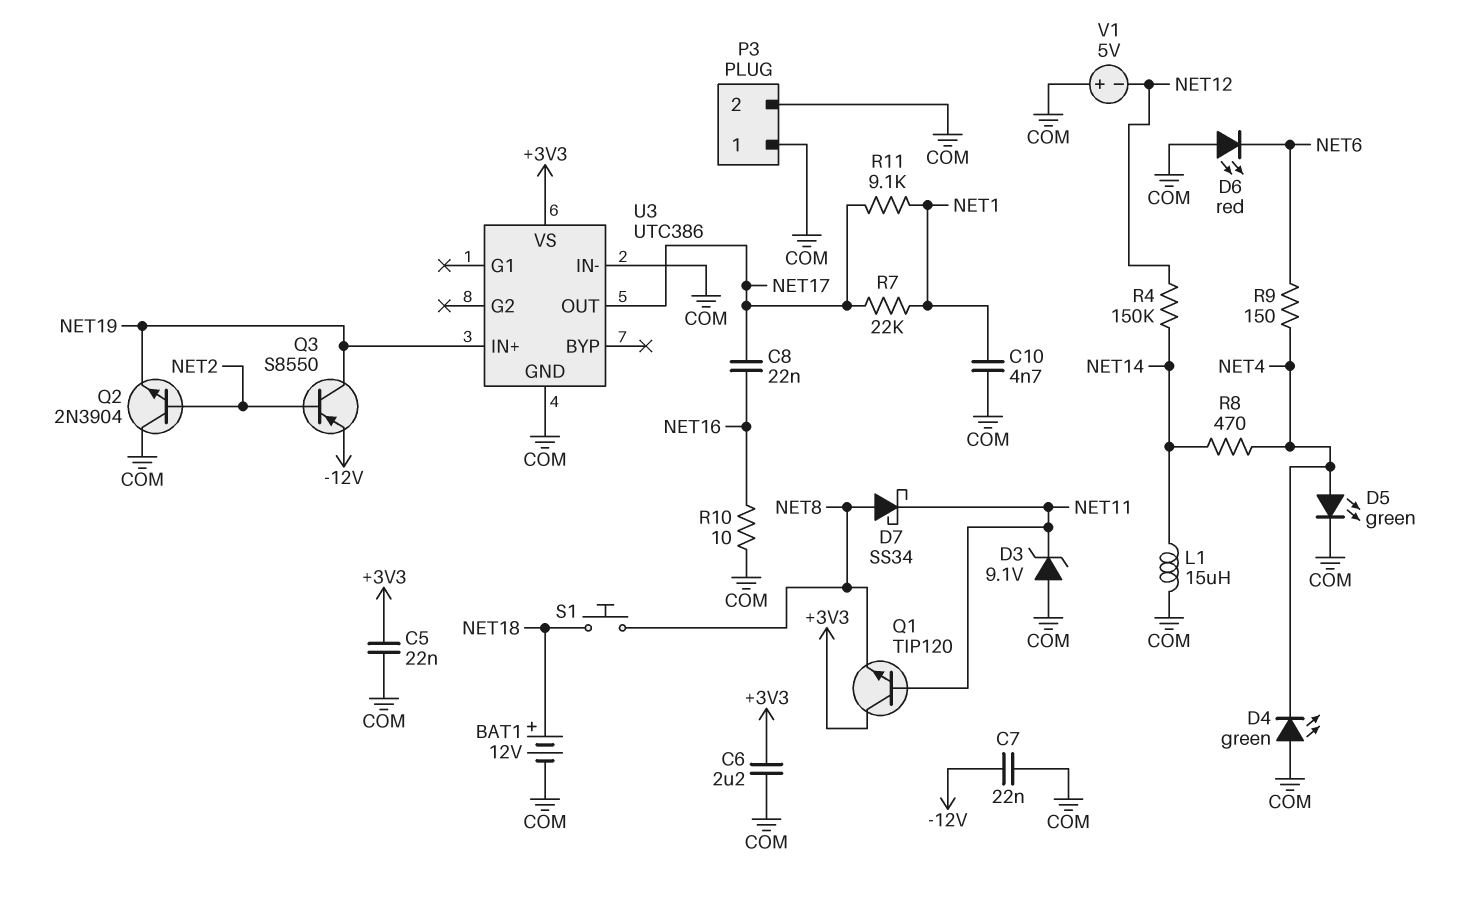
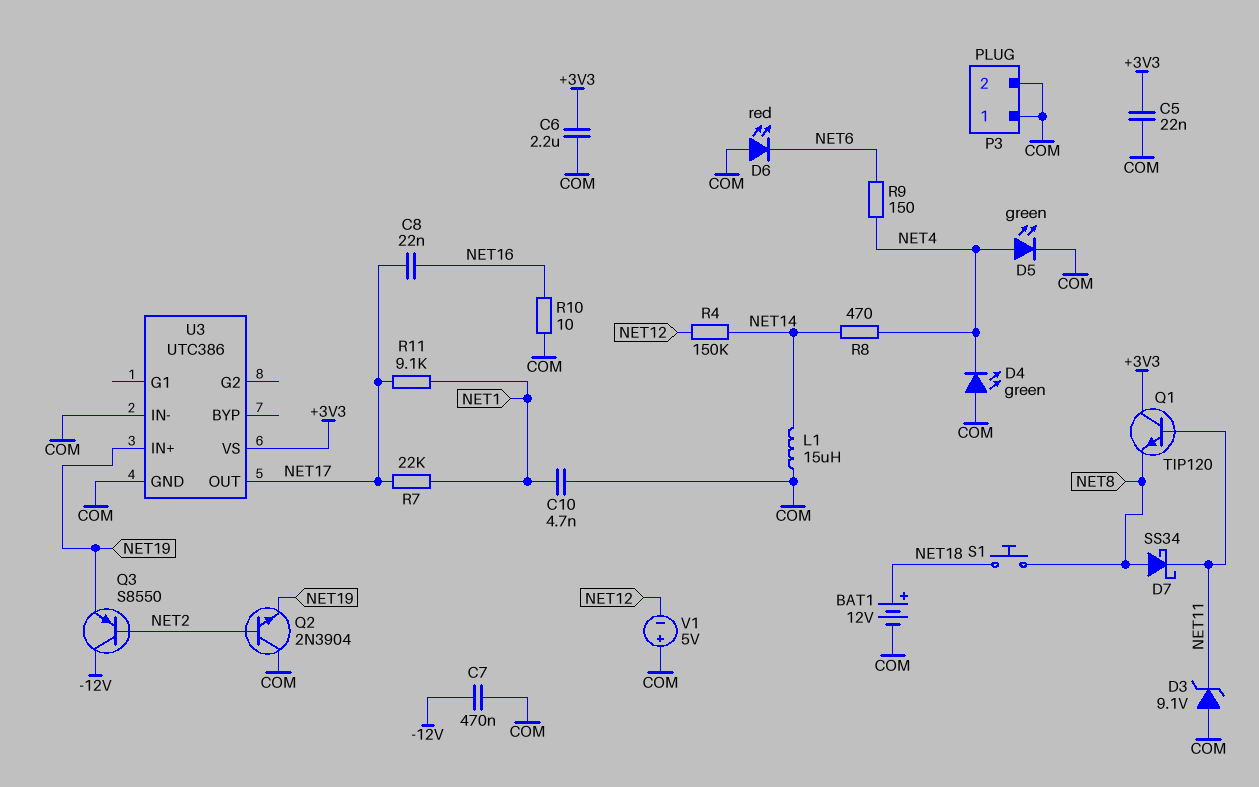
C7: 22nF (-12V, COM) -> 470nF (-12V, COM)
Q3: PNP S8550 (B NET2, C NET19, E -12V) -> PNP S8550 (B NET2, C -12V, E NET19)

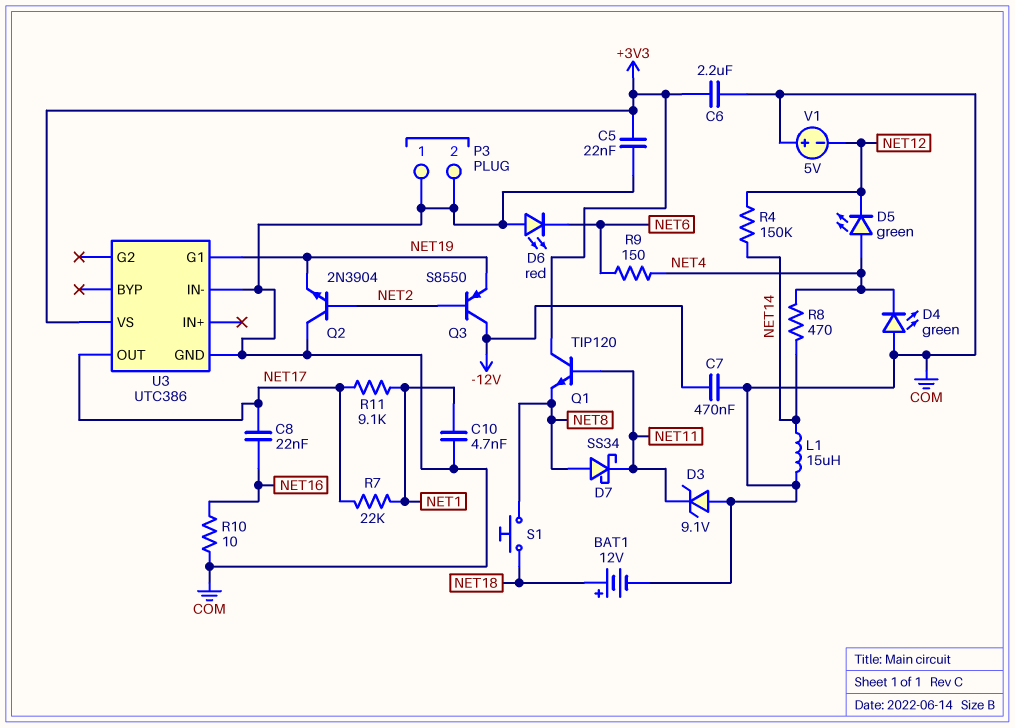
D5: LED green (A NET4, K COM) -> LED green (A NET4, K NET12)
U3 pin G1: none -> NET19
U3 pin IN+: NET19 -> none

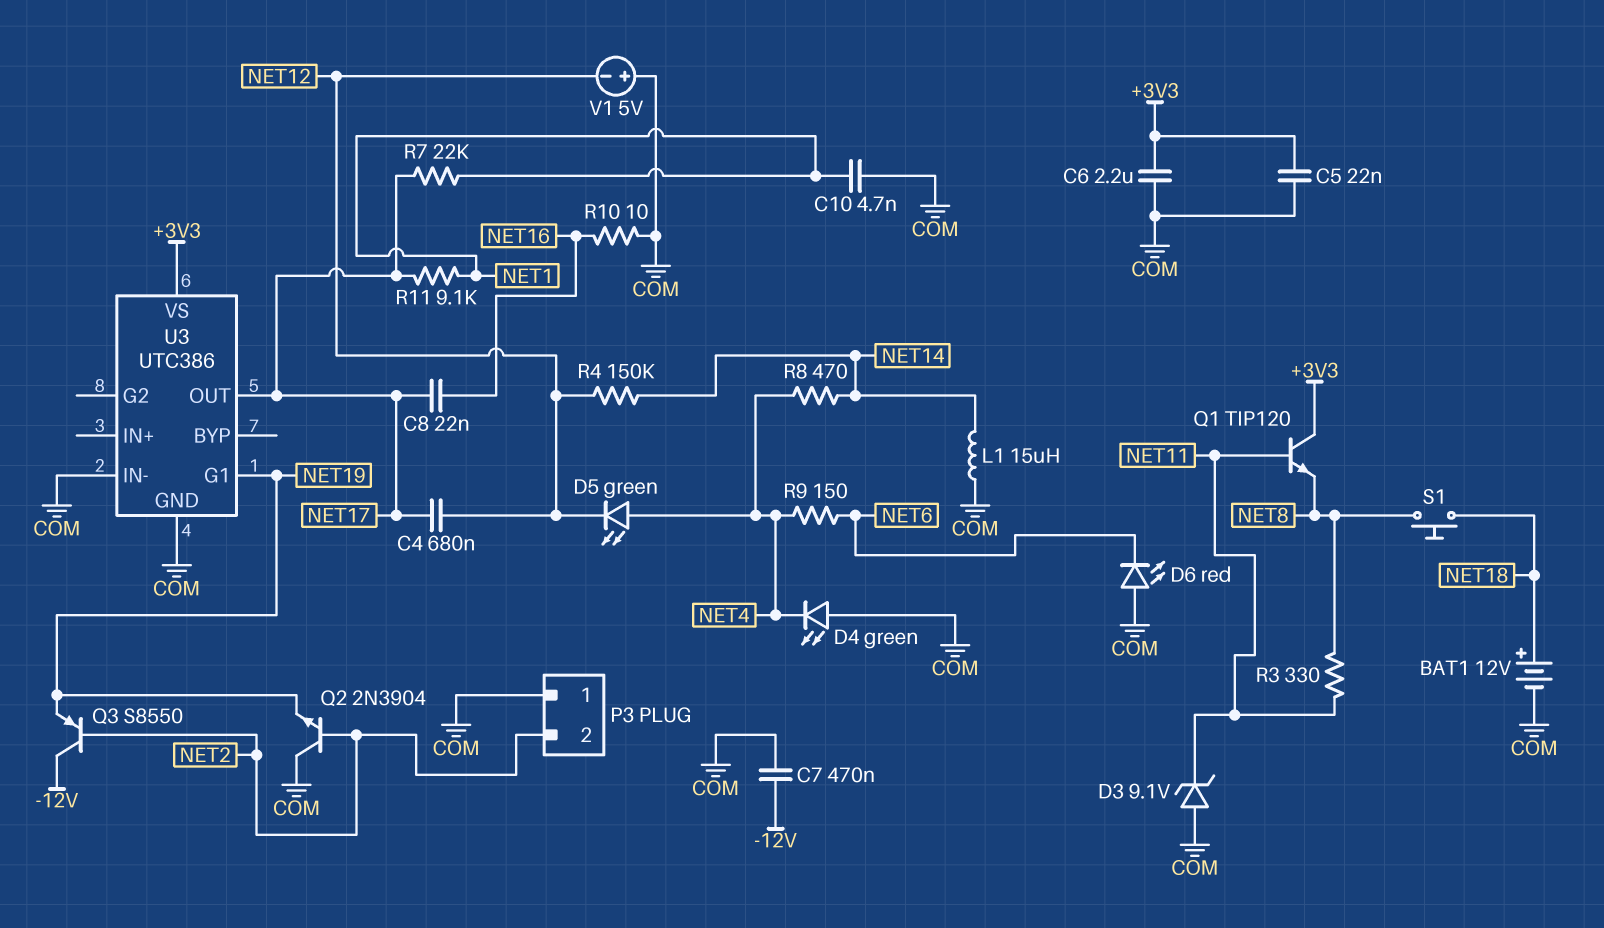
C4: none -> 680nF (NET12, NET17)
D7: schottky SS34 (A NET8, K NET11) -> none
P3 pin 2: COM -> NET2
R3: none -> 330 (NET8, NET11)

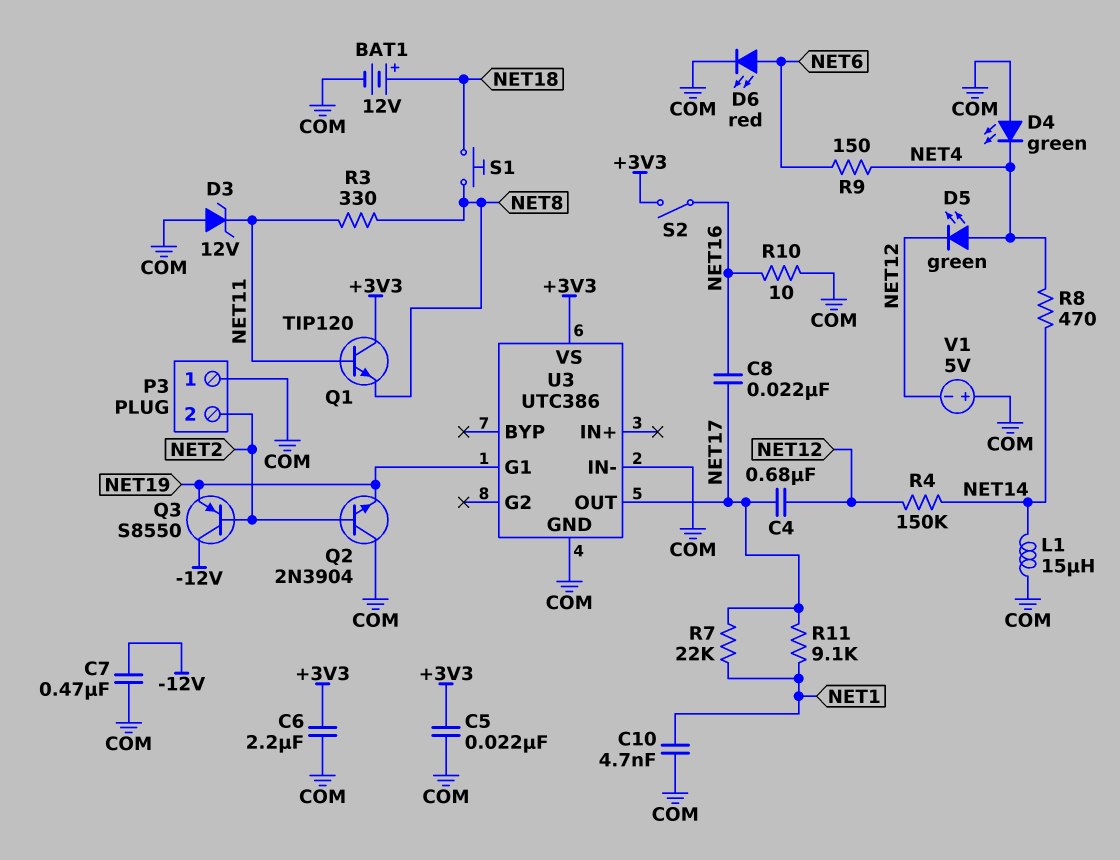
D3: zener 9.1V (A COM, K NET11) -> zener 12V (A COM, K NET11)
D6: LED red (A COM, K NET6) -> LED red (A NET6, K COM)
S2: none -> switch (+3V3, NET16)

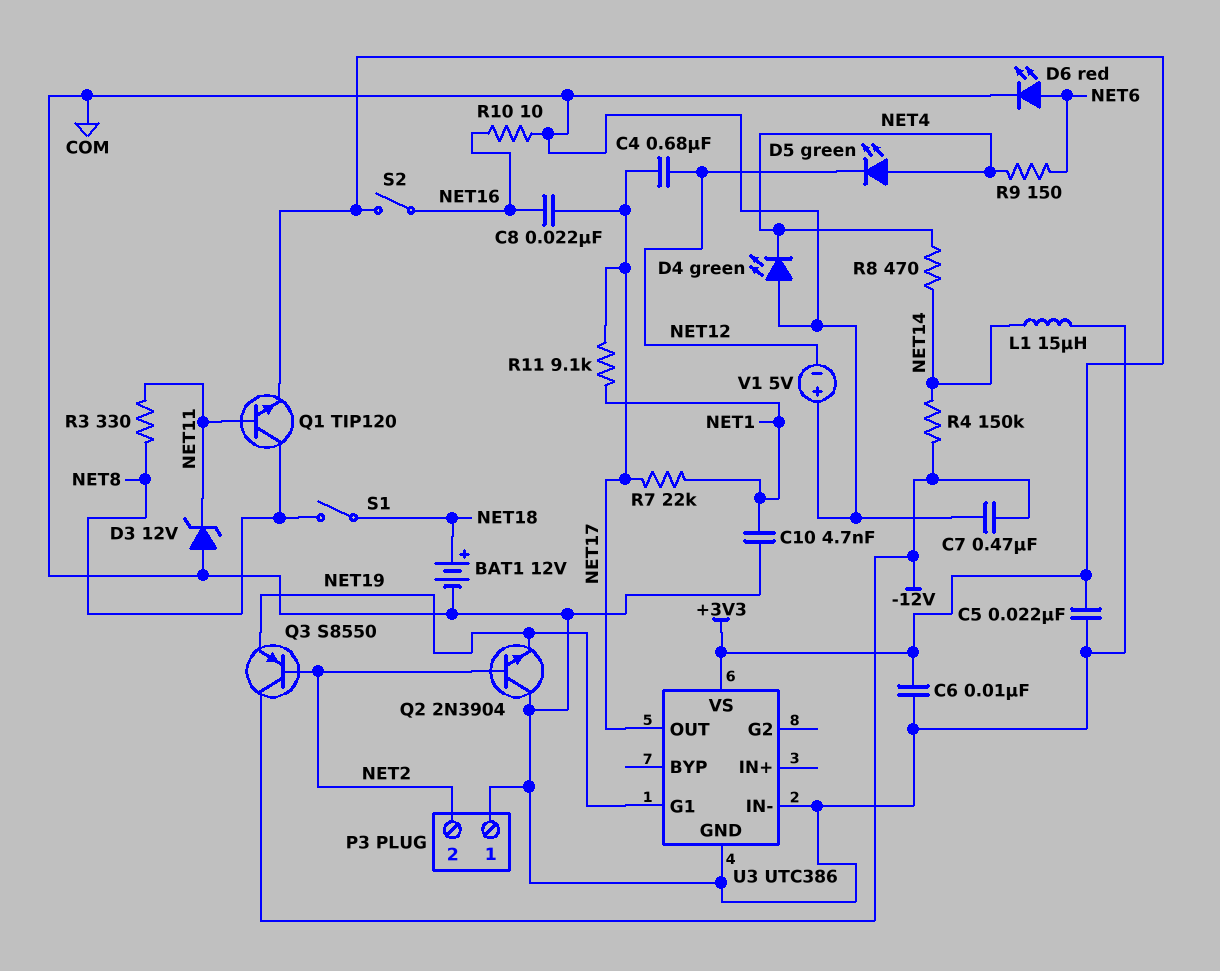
C6: 2.2uF (+3V3, COM) -> 10nF (+3V3, COM)
Q1: NPN TIP120 (B NET11, C +3V3, E NET8) -> NPN TIP120 (B NET11, C NET8, E +3V3)
R4: 150k (NET12, NET14) -> 150k (-12V, NET14)
S1: button (NET8, NET18) -> switch (NET8, NET18)

